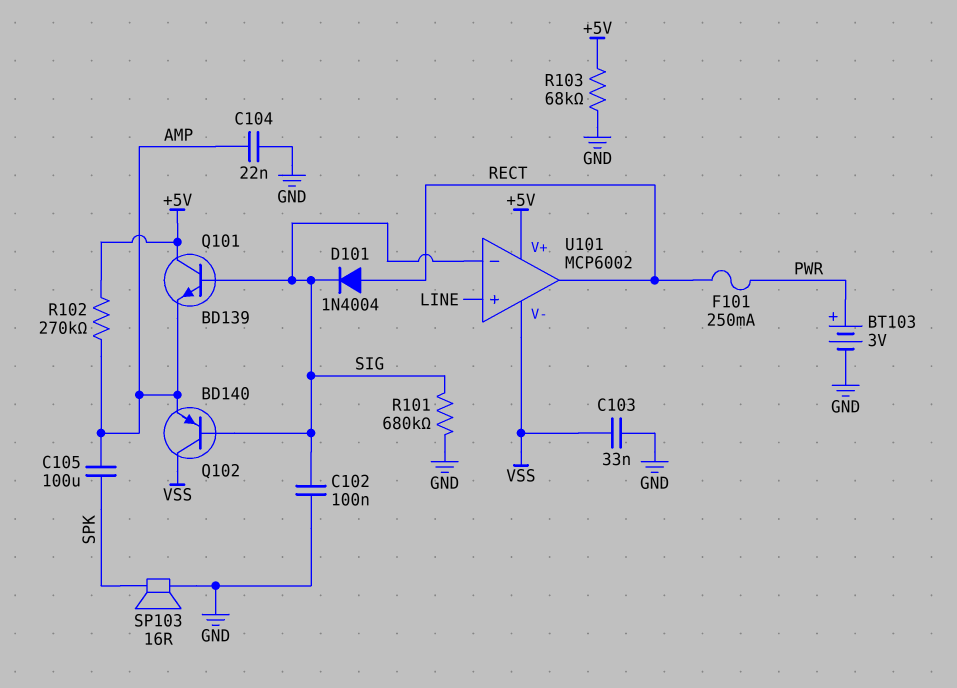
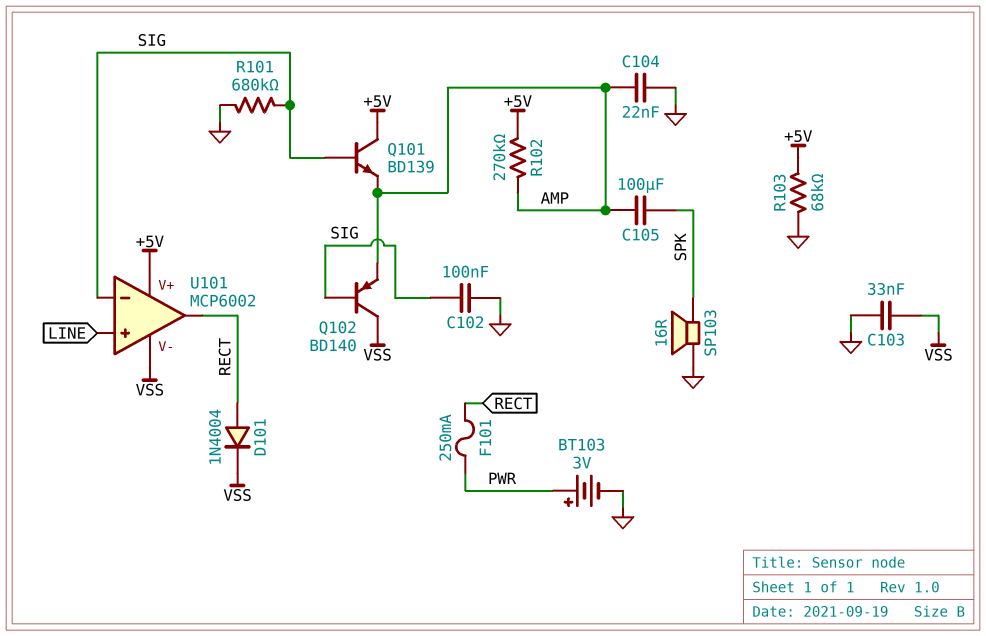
D101: diode 1N4004 (A RECT, K SIG) -> diode 1N4004 (A RECT, K VSS)

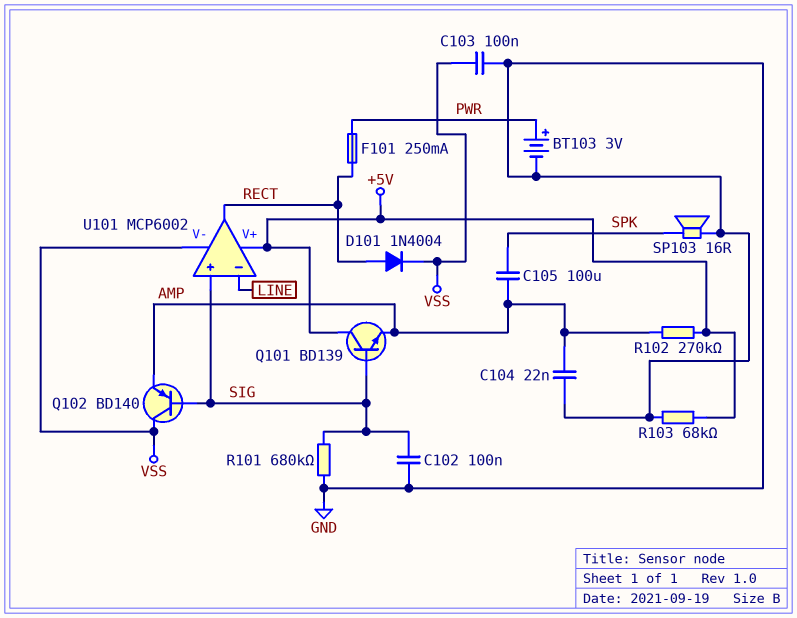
C103: 33nF (GND, VSS) -> 100nF (GND, VSS)
U101 pin in+: LINE -> SIG
U101 pin in-: SIG -> LINE

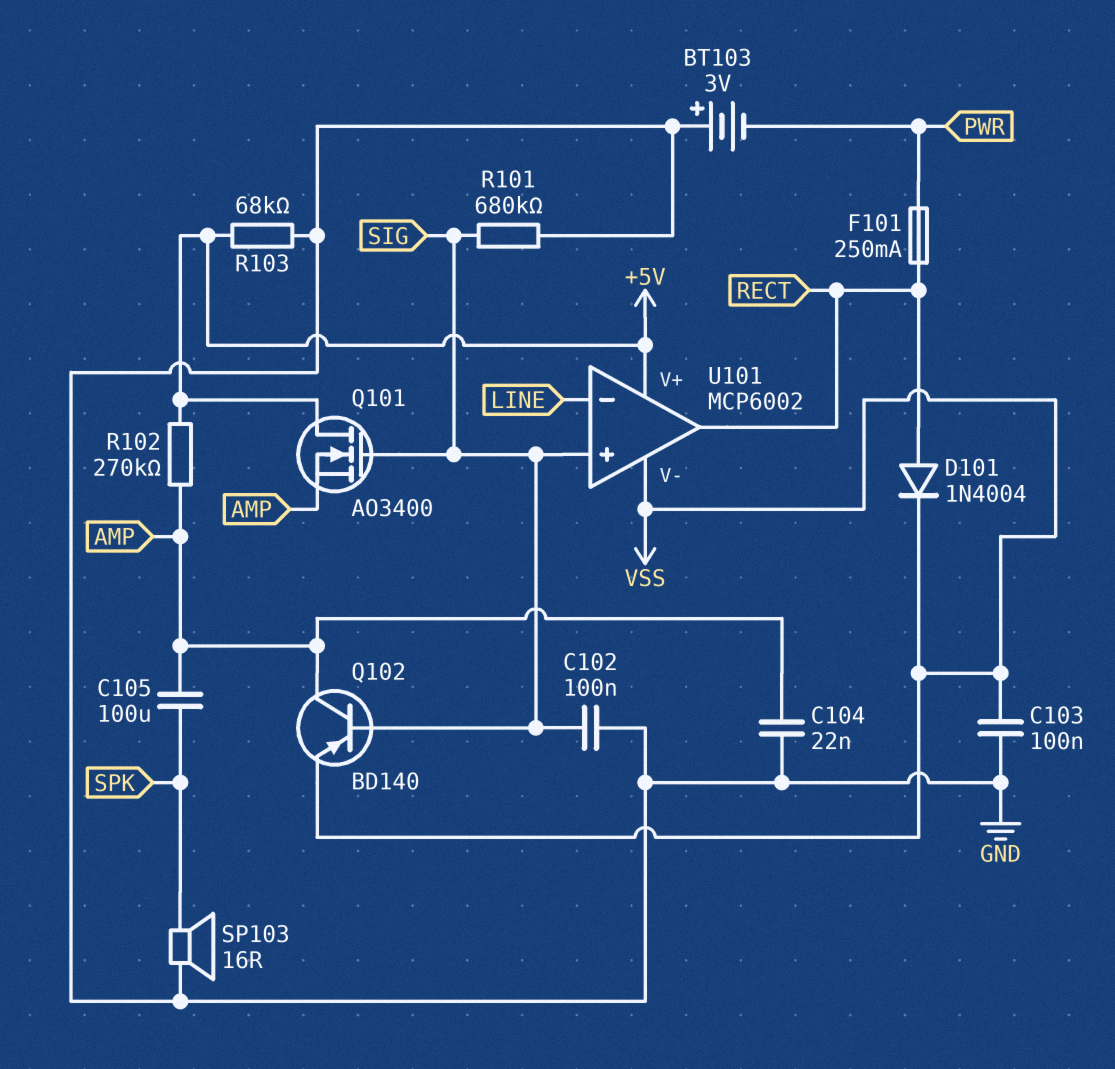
BT103: 3V (plus PWR, minus GND) -> 3V (plus GND, minus PWR)
Q101: NPN BD139 (B SIG, C +5V, E AMP) -> NMOS AO3400 (G SIG, D +5V, S AMP)
Q102: PNP BD140 (B SIG, C VSS, E AMP) -> PNP BD140 (B SIG, C AMP, E VSS)

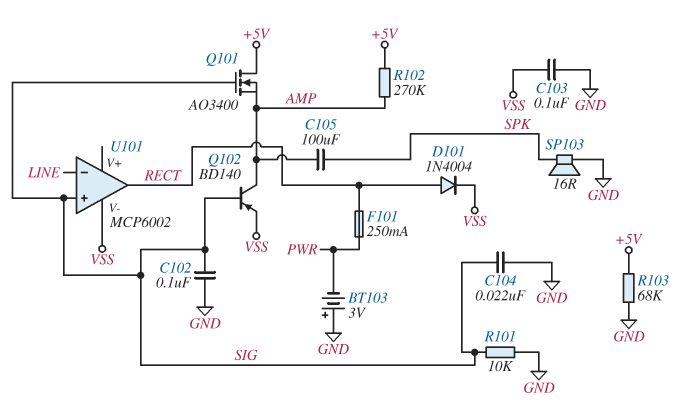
C104: 22nF (AMP, GND) -> 22nF (GND, SIG)
R101: 680k (GND, SIG) -> 10k (GND, SIG)
U101 pin V+: +5V -> none

